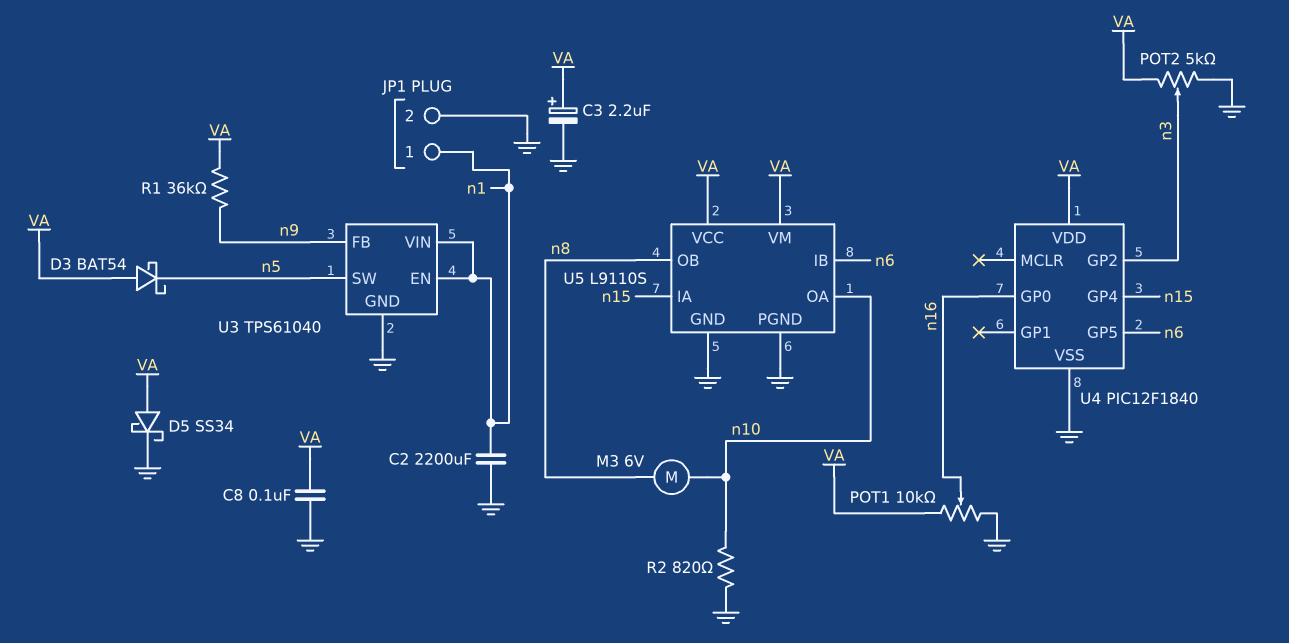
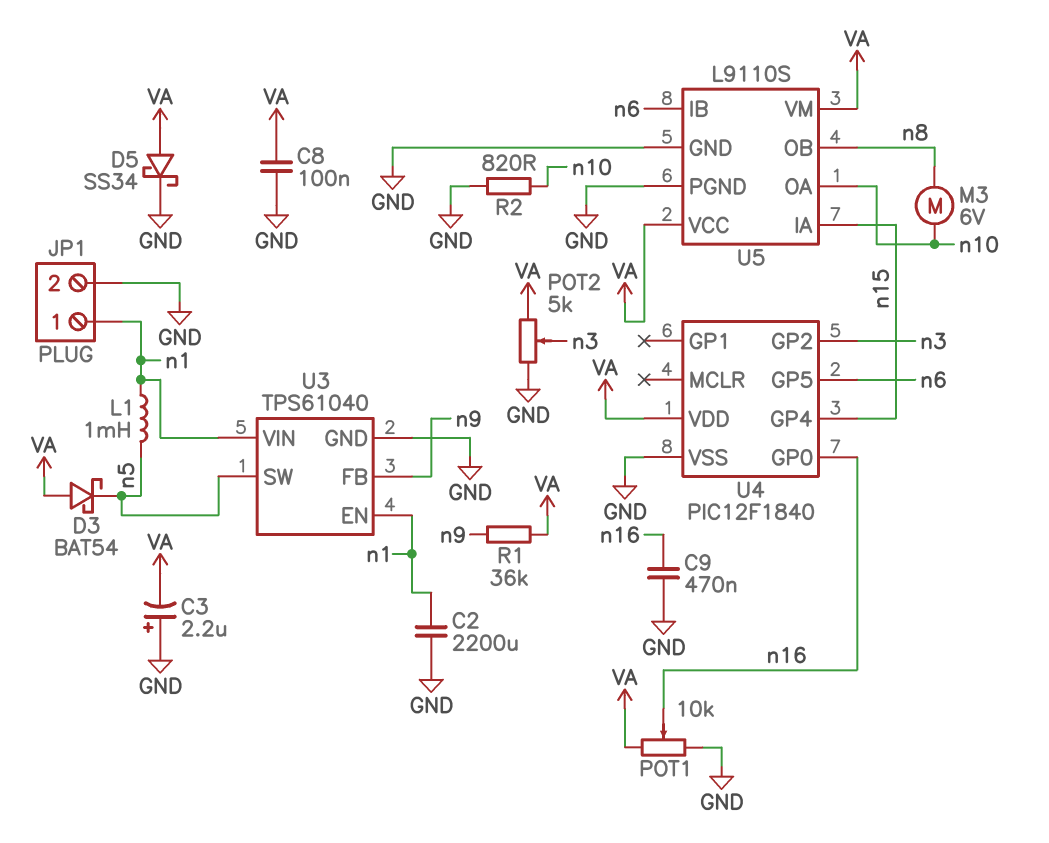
C3: 2.2uF (plus VA, minus GND) -> 2.2uF (plus GND, minus VA)
C9: none -> 470nF (GND, n16)
L1: none -> 1mH (n1, n5)

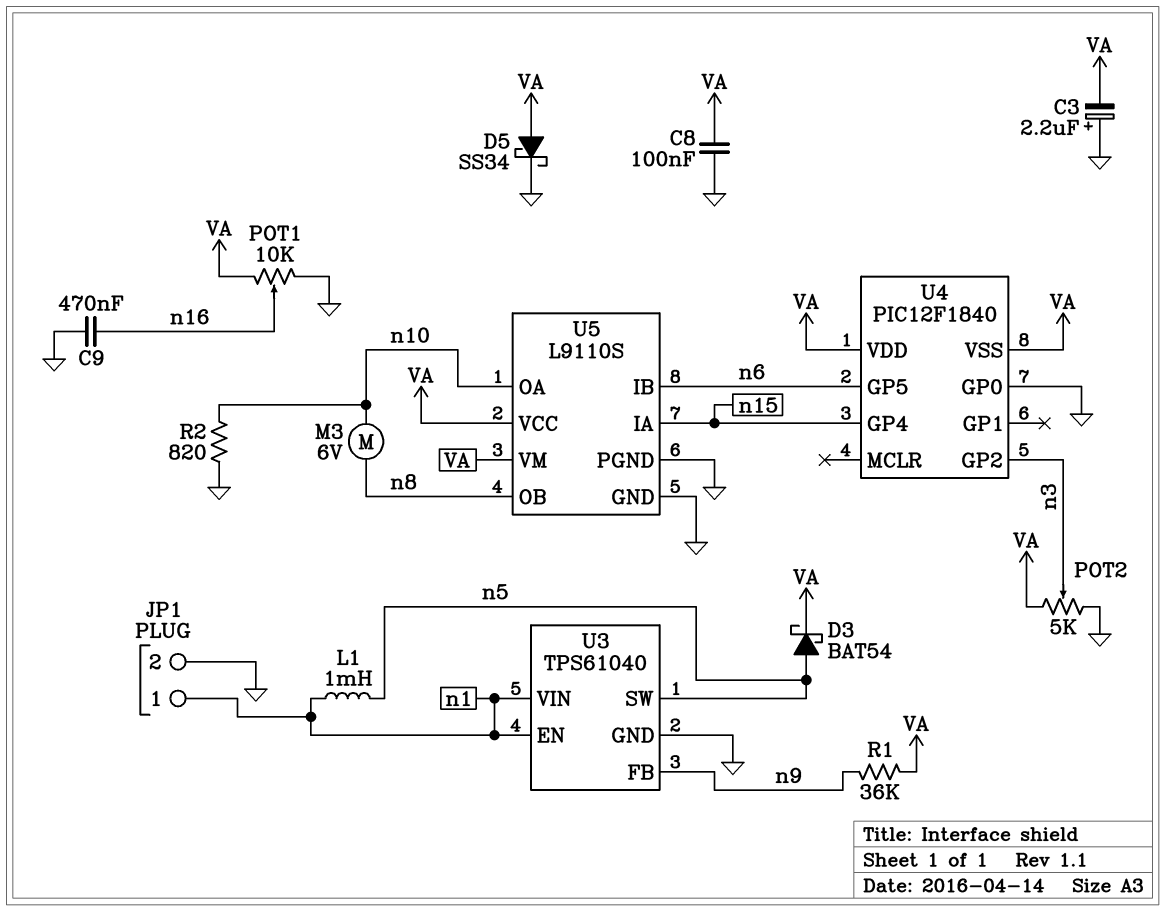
C2: 2200uF (GND, n1) -> none
D3: schottky BAT54 (A VA, K n5) -> schottky BAT54 (A n5, K VA)
U4 pin GP0: n16 -> GND
U4 pin VSS: GND -> VA

